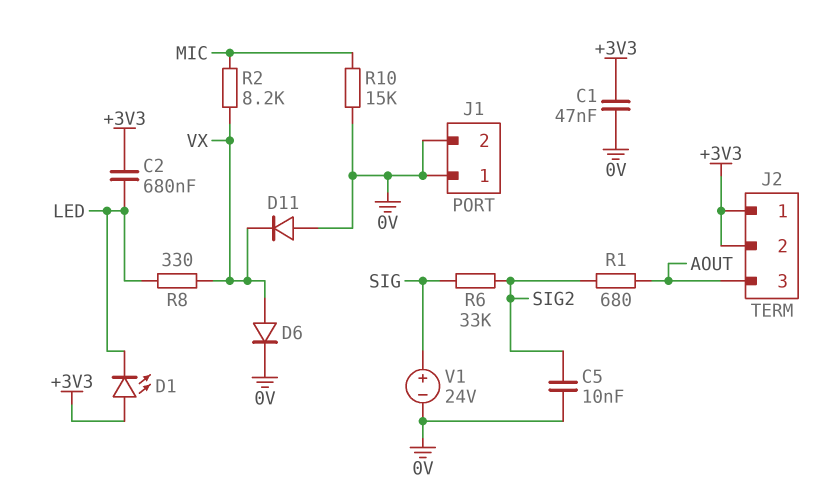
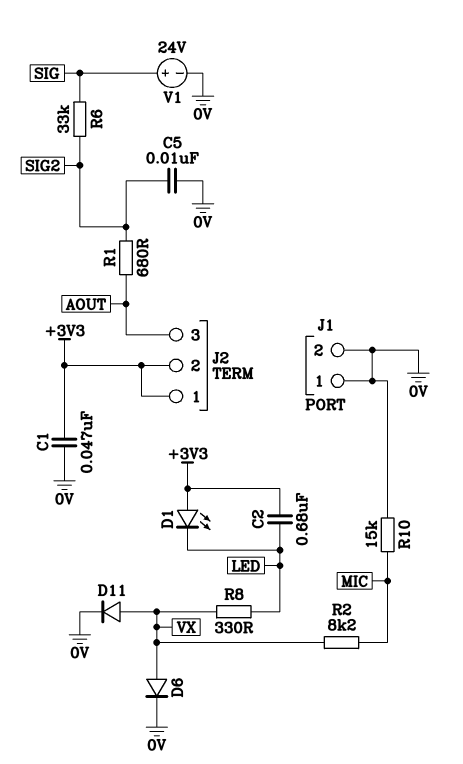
D11: diode (A 0V, K VX) -> diode (A VX, K 0V)

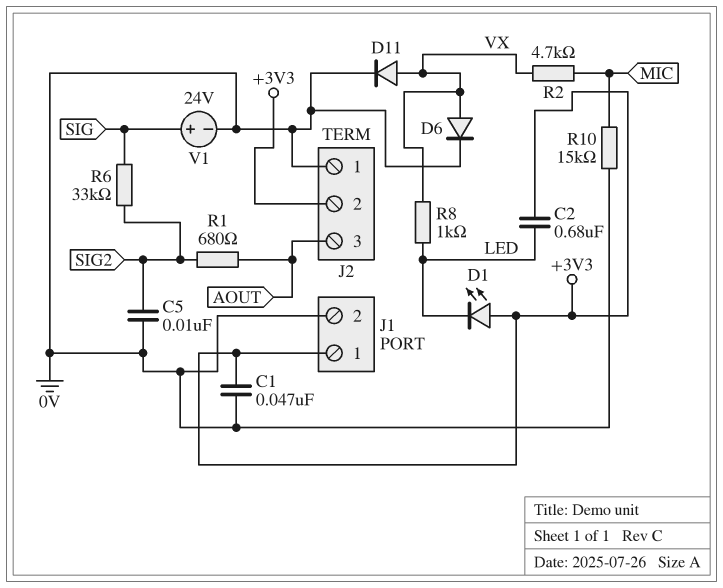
J1 pin 1: 0V -> +3V3
J2 pin 1: +3V3 -> 0V
R2: 8.2k (MIC, VX) -> 4.7k (MIC, VX)
R8: 330 (LED, VX) -> 1k (LED, VX)

